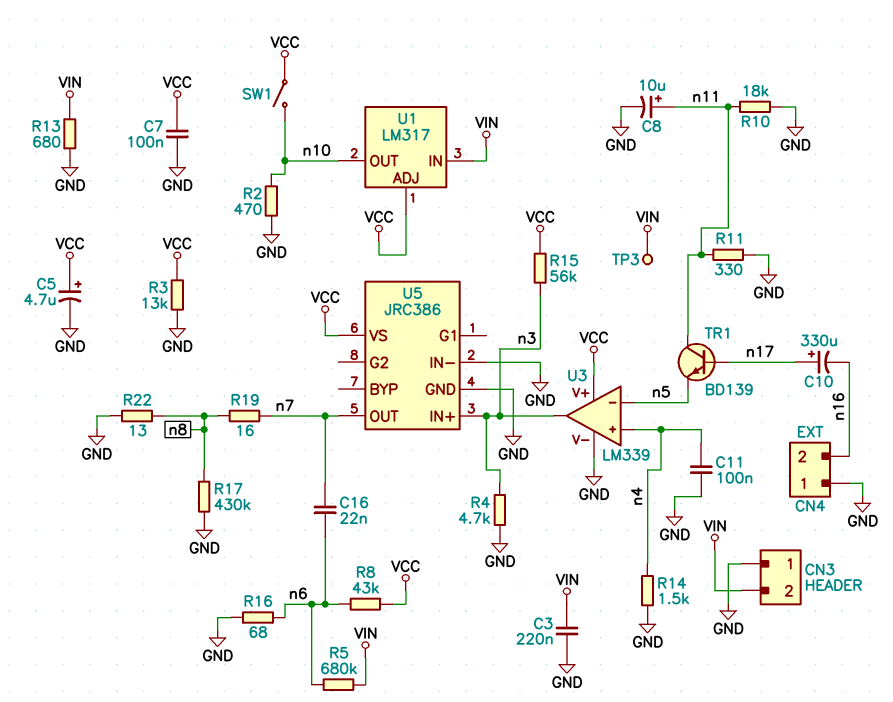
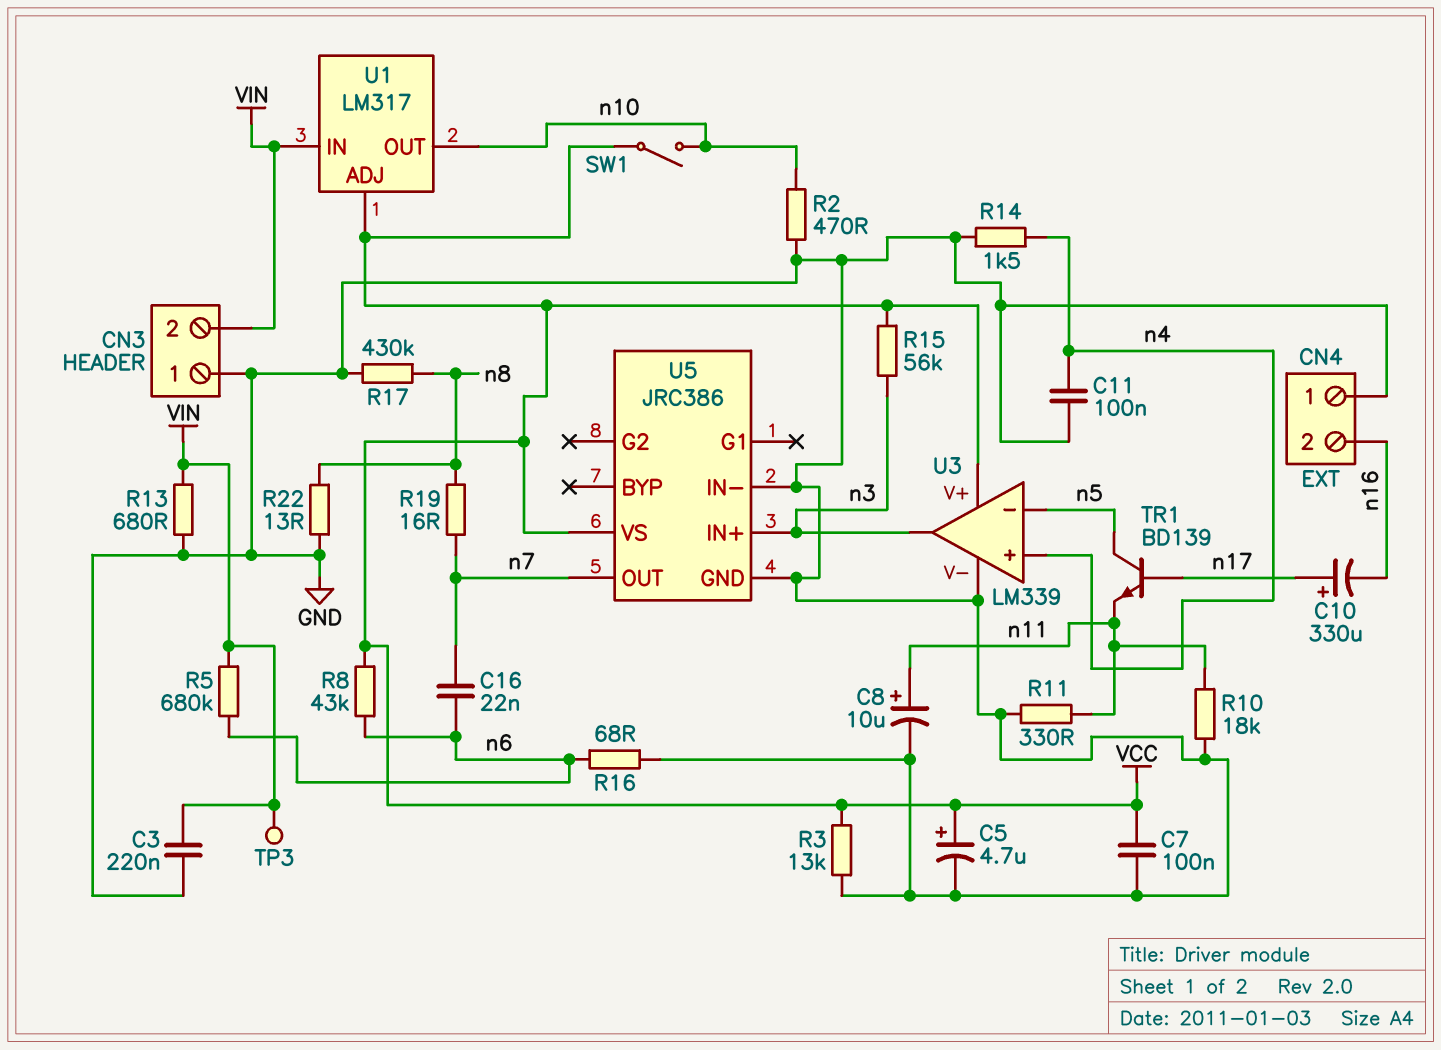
R4: 4.7k (GND, n3) -> none
TR1: NPN BD139 (B n17, C n11, E n5) -> NPN BD139 (B n17, C n5, E n11)

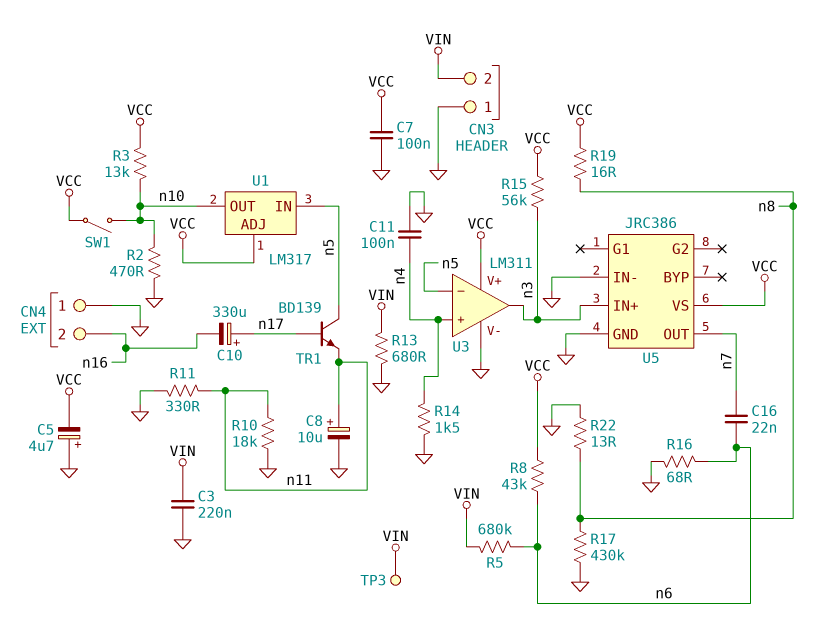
C5: 4.7uF (plus VCC, minus GND) -> 4.7uF (plus GND, minus VCC)
R3: 13k (GND, VCC) -> 13k (VCC, n10)
R19: 16 (n7, n8) -> 16 (VCC, n8)
U1 pin IN: VIN -> n5
U3: LM339 -> LM311

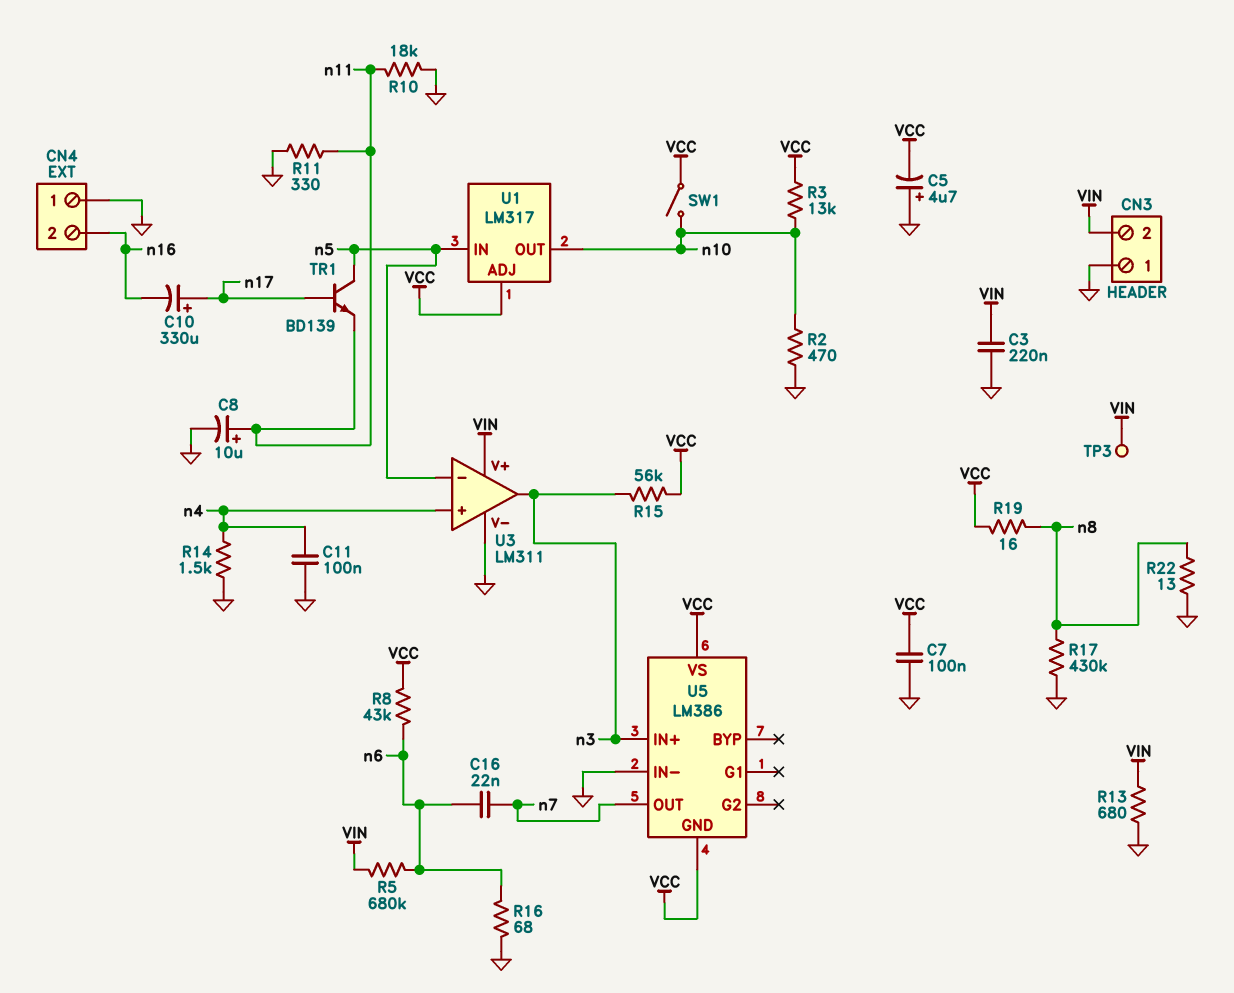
U3 pin V+: VCC -> VIN
U5: JRC386 -> LM386
U5 pin GND: GND -> VCC

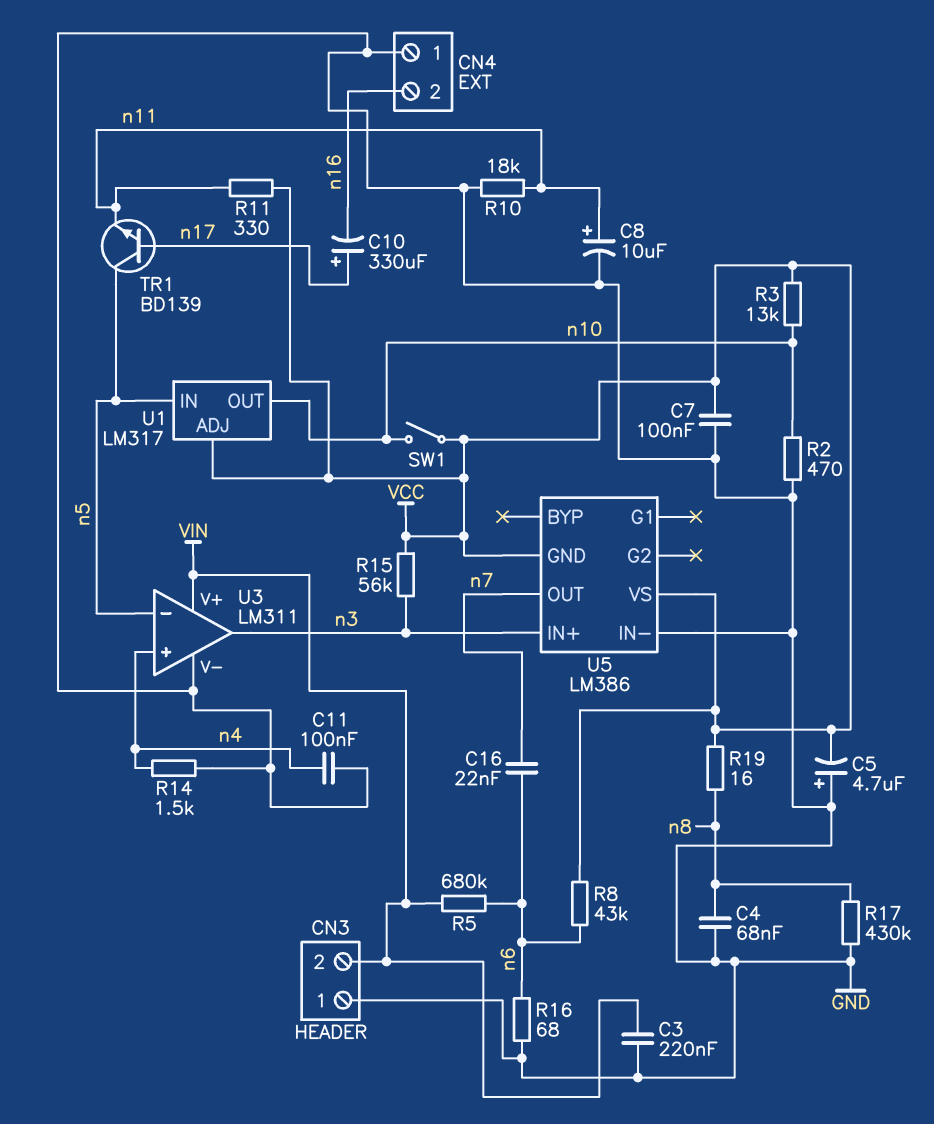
C4: none -> 68nF (GND, n8)
R11: 330 (GND, n11) -> 330 (VCC, n11)
R13: 680 (GND, VIN) -> none
R22: 13 (GND, n8) -> none
TP3: test point (VIN) -> none

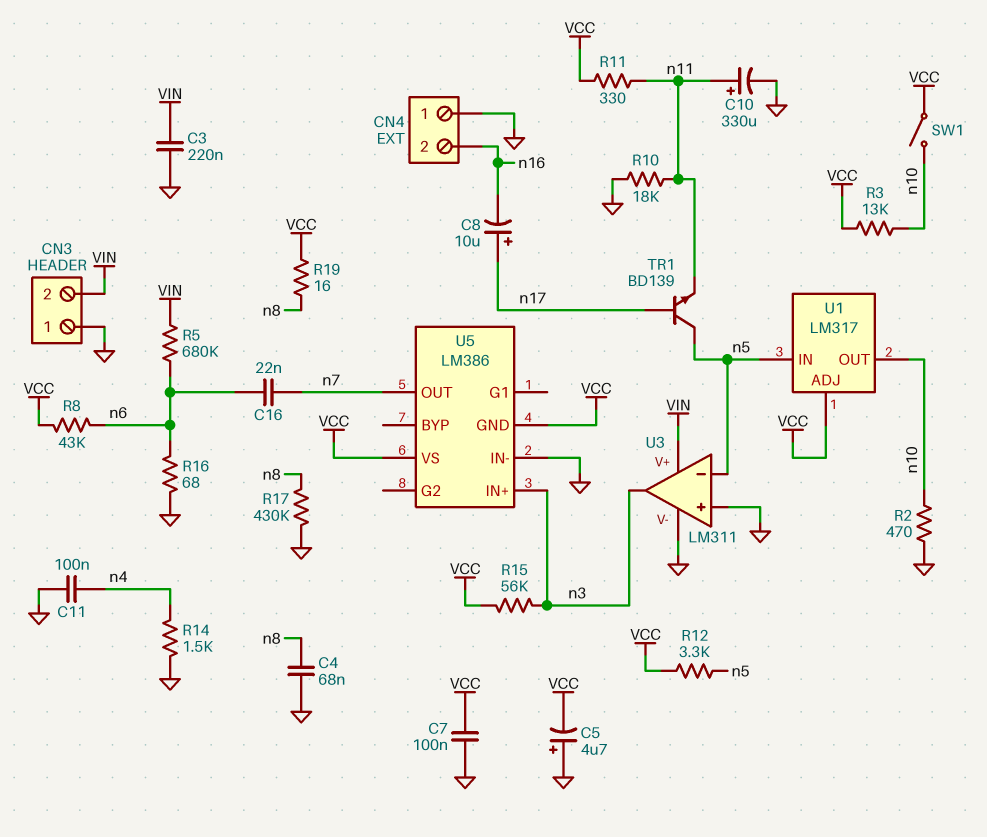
C8: 10uF (plus n11, minus GND) -> 10uF (plus n17, minus n16)
C10: 330uF (plus n17, minus n16) -> 330uF (plus n11, minus GND)
R12: none -> 3.3k (VCC, n5)
U3 pin in+: n4 -> GND

